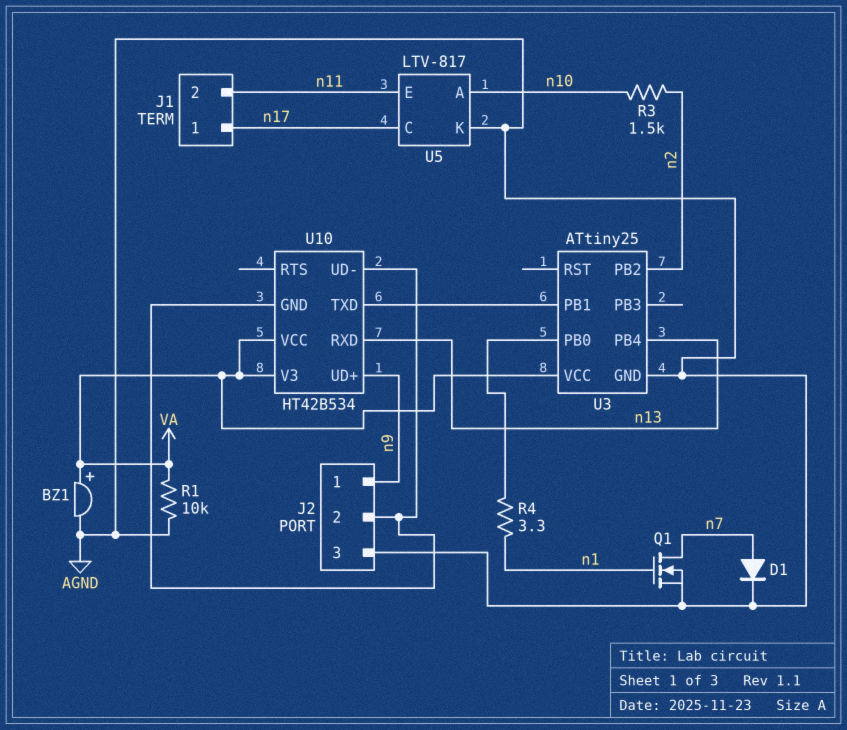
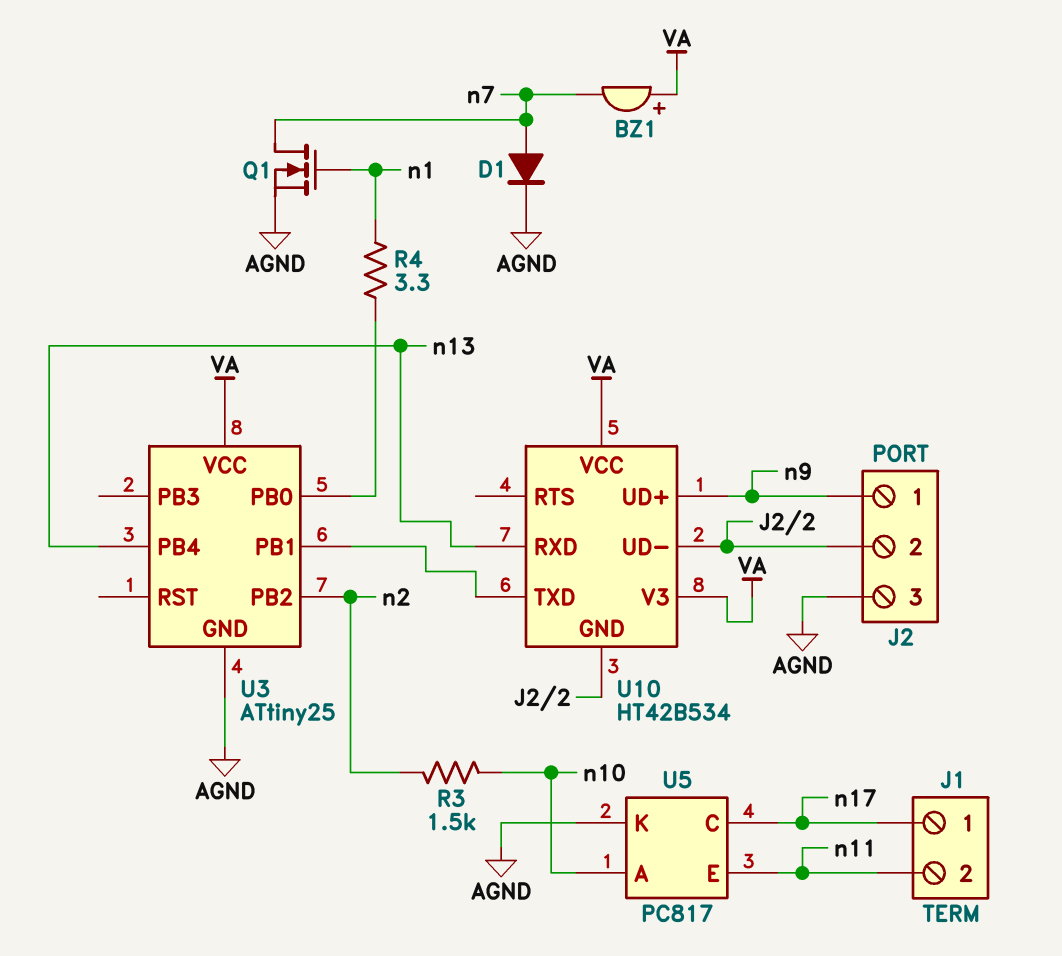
BZ1: buzzer (plus VA, minus AGND) -> buzzer (plus VA, minus n7)
R1: 10k (AGND, VA) -> none
U5: LTV-817 -> PC817

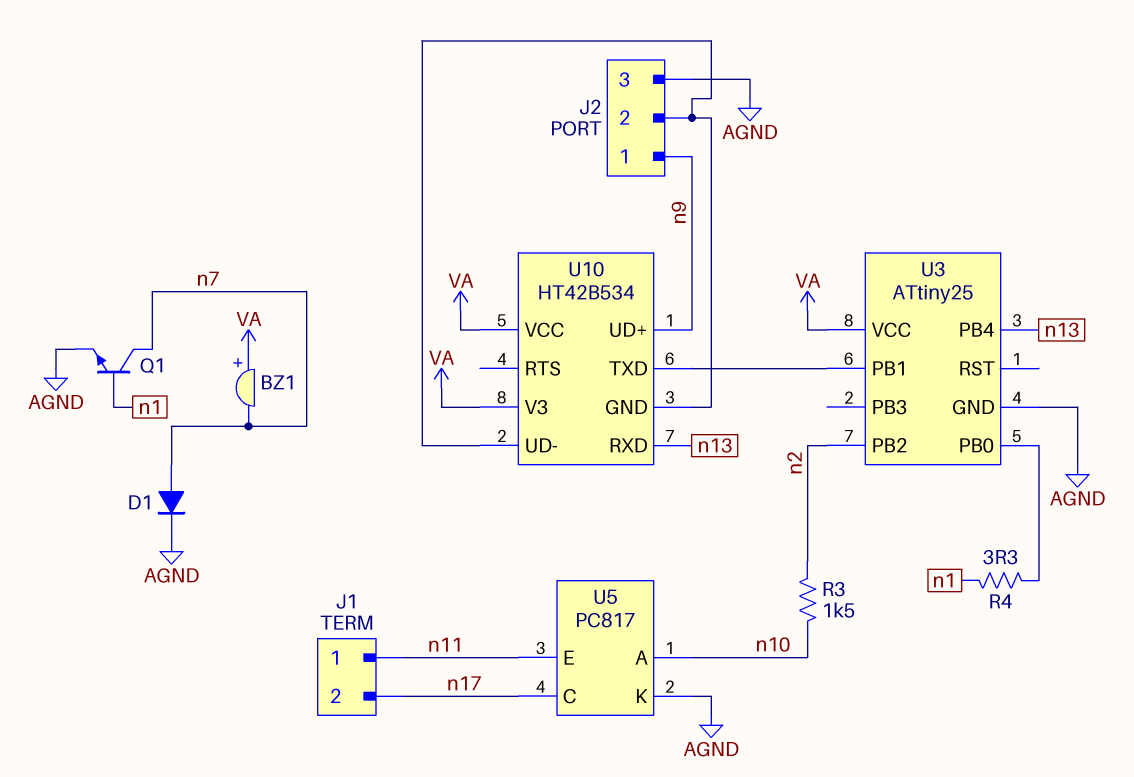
J1 pin 1: n17 -> n11
J1 pin 2: n11 -> n17
Q1: NMOS (G n1, D n7, S AGND) -> NPN (B n1, C n7, E AGND)

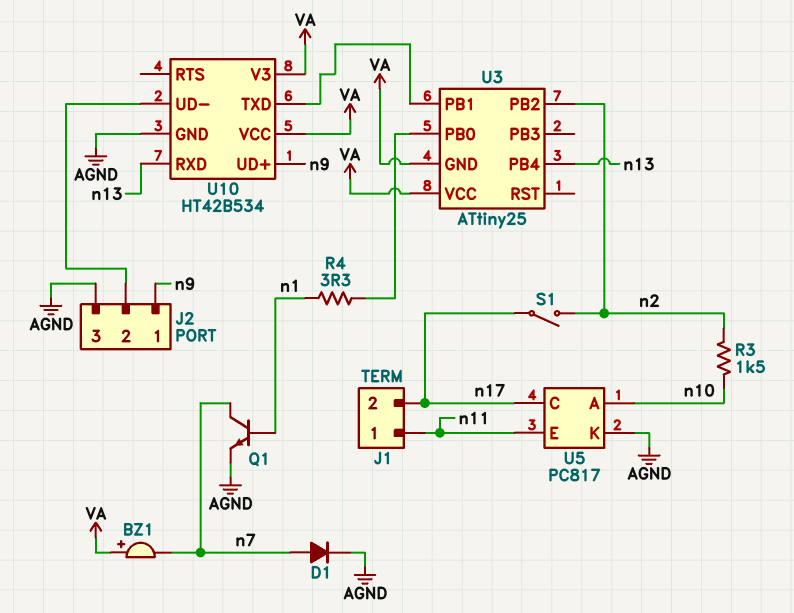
S1: none -> switch (n2, n17)
U3 pin GND: AGND -> VA
U10 pin GND: J2/2 -> AGND

